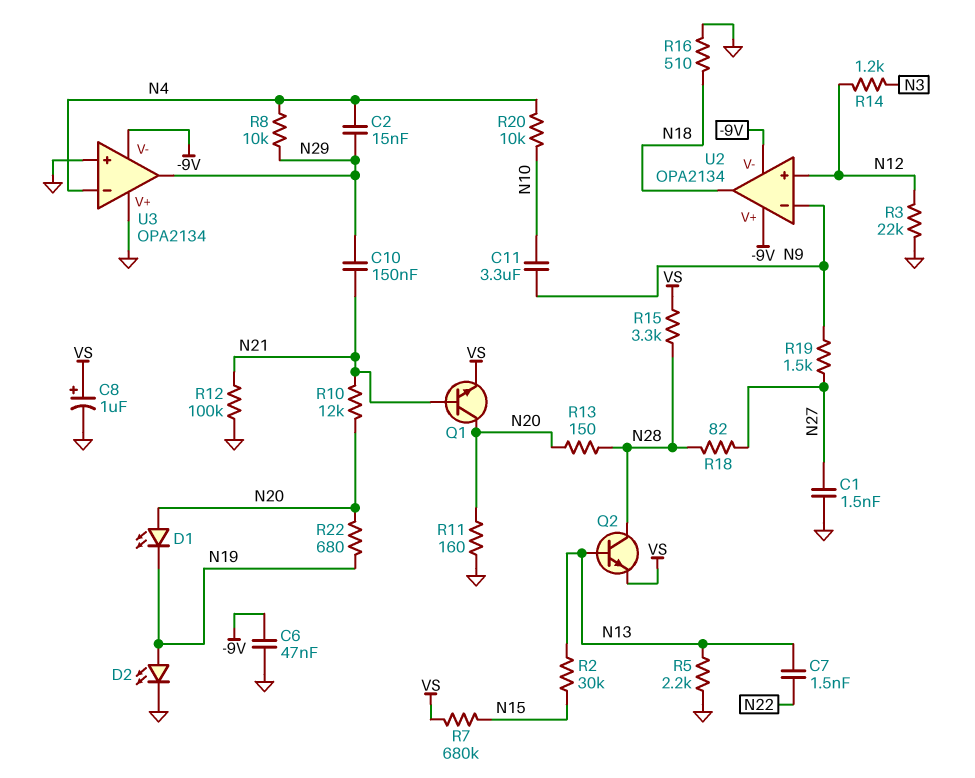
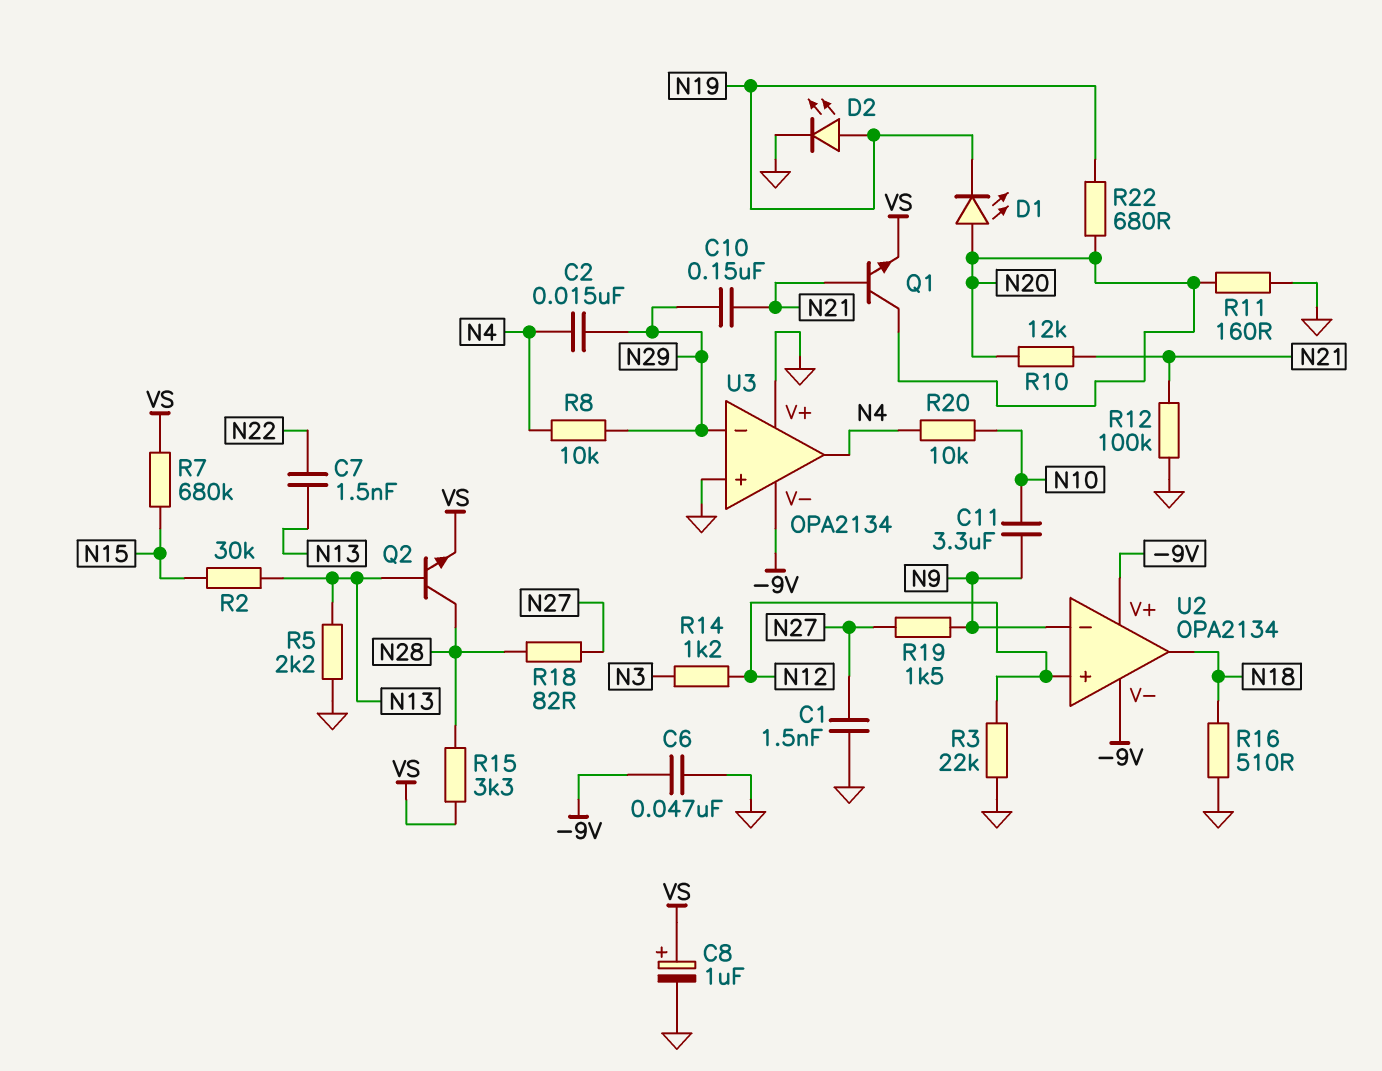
R13: 150 (N20, N28) -> none
U3 pin in-: N4 -> N29
U3 pin out: N29 -> N4

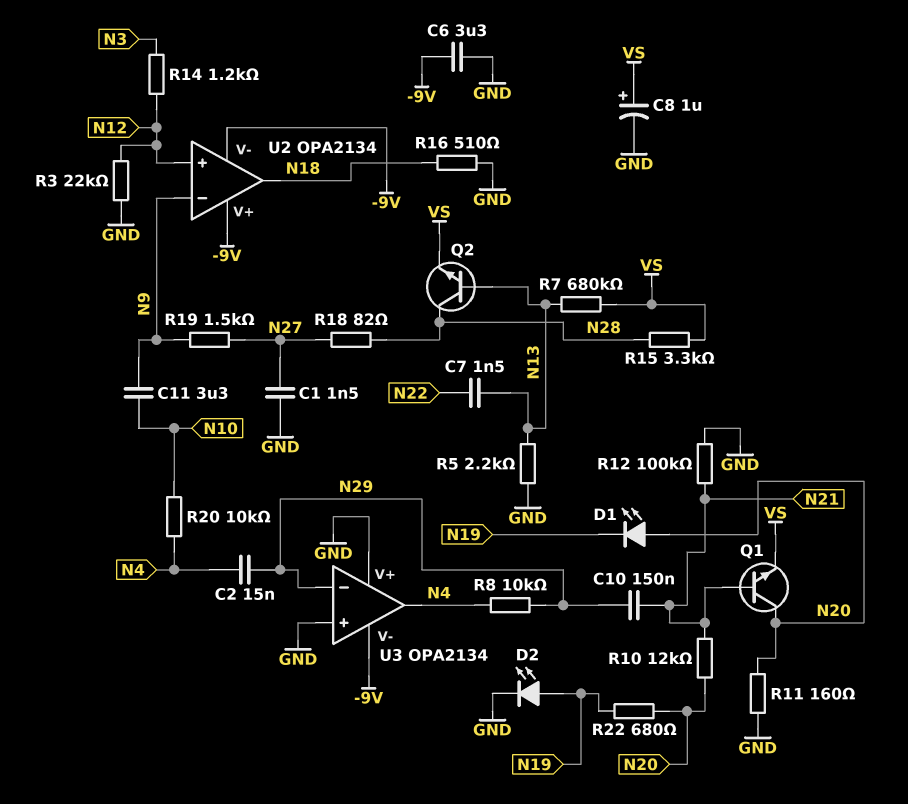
C6: 47nF (-9V, GND) -> 3.3uF (-9V, GND)
R2: 30k (N13, N15) -> none
R7: 680k (N15, VS) -> 680k (N13, VS)

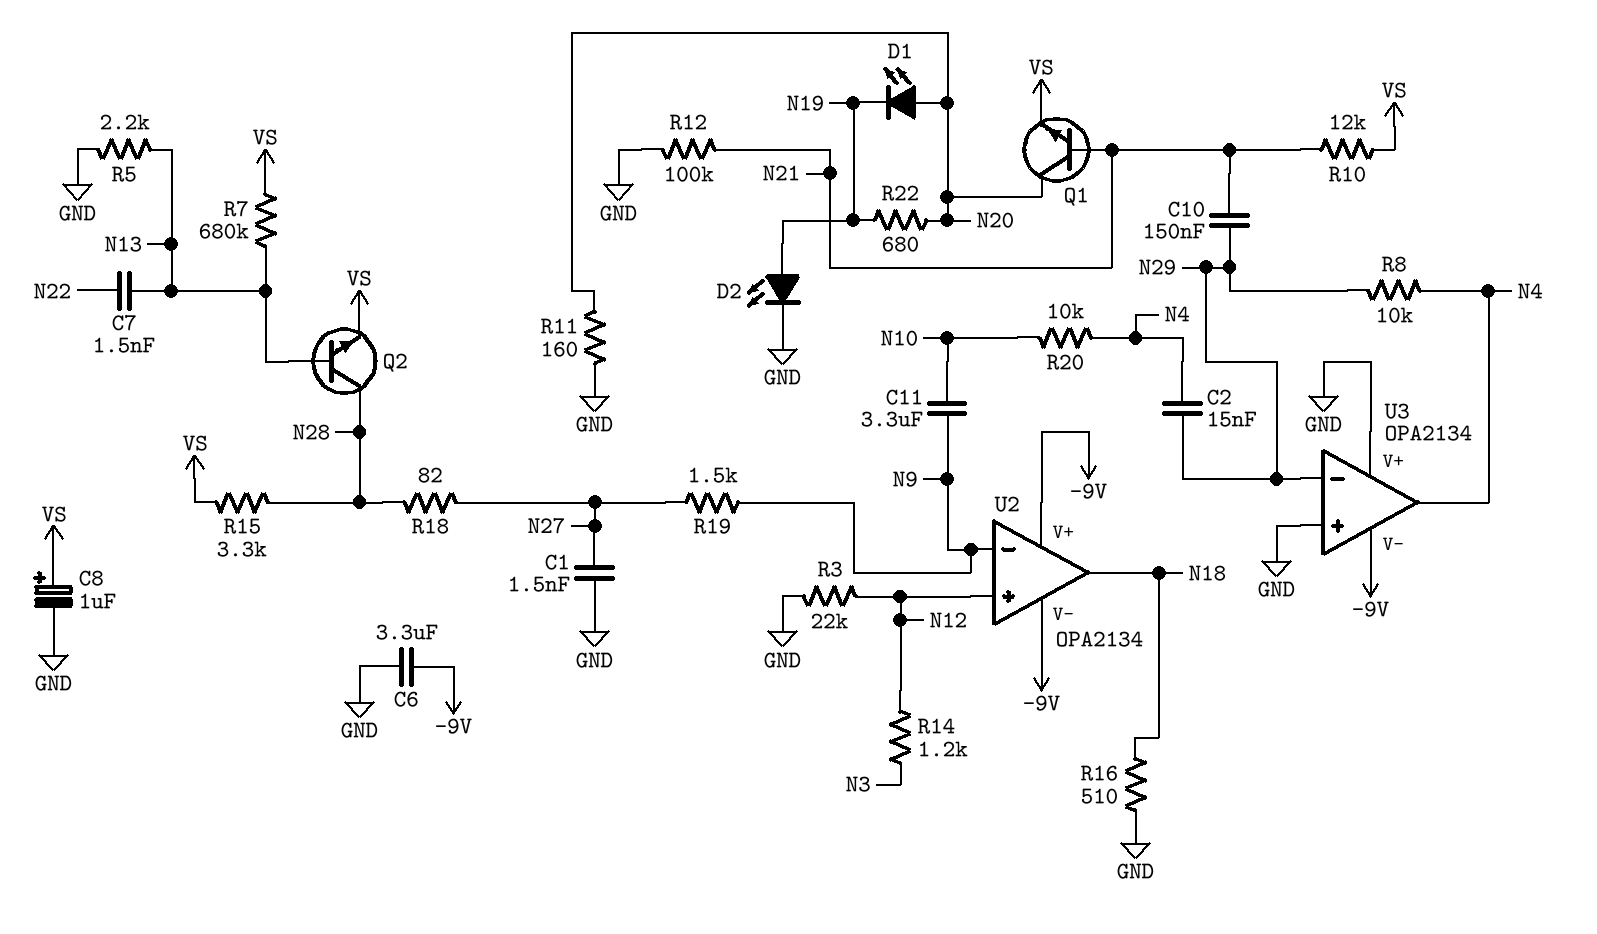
R10: 12k (N20, N21) -> 12k (N21, VS)

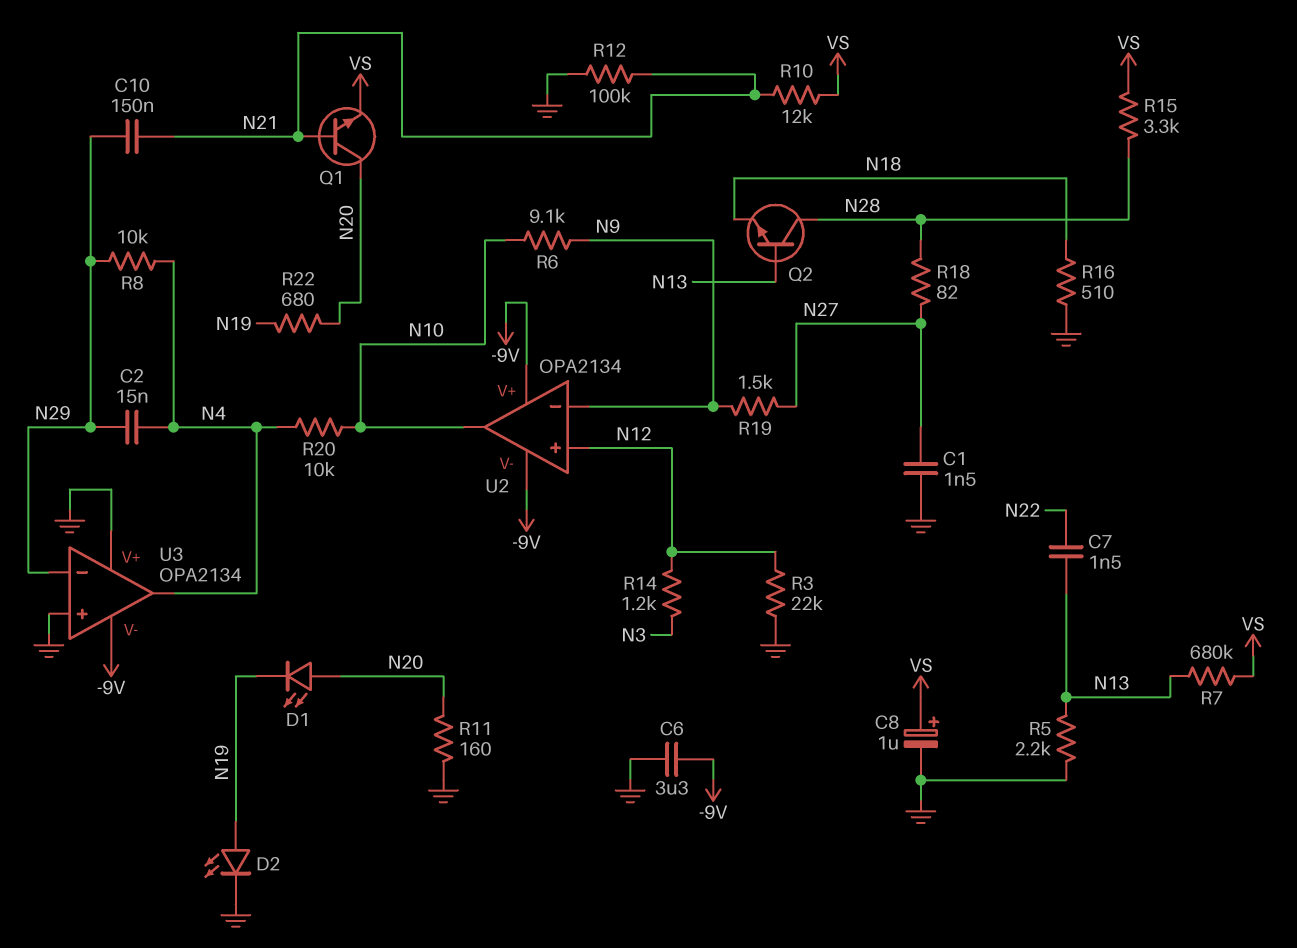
C11: 3.3uF (N9, N10) -> none
Q2: NPN (B N13, C N28, E VS) -> NPN (B N13, C N28, E N18)
R6: none -> 9.1k (N9, N10)
U2 pin out: N18 -> N10

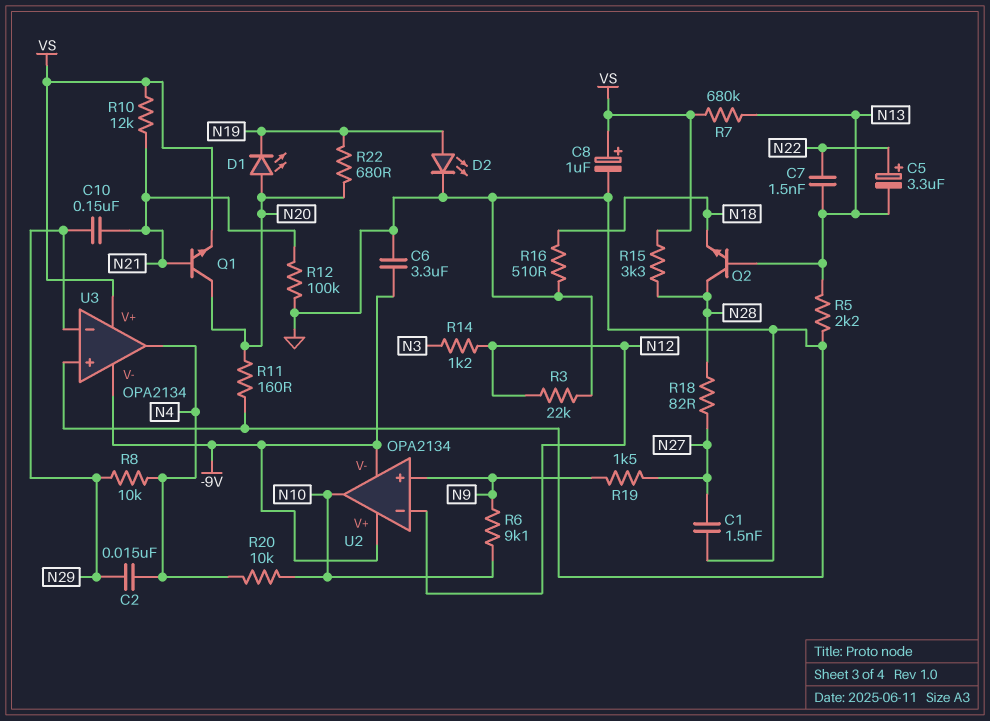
C5: none -> 3.3uF (plus N22, minus N13)
U2 pin in+: N12 -> N9
U2 pin in-: N9 -> N12
U3 pin V+: GND -> VS

